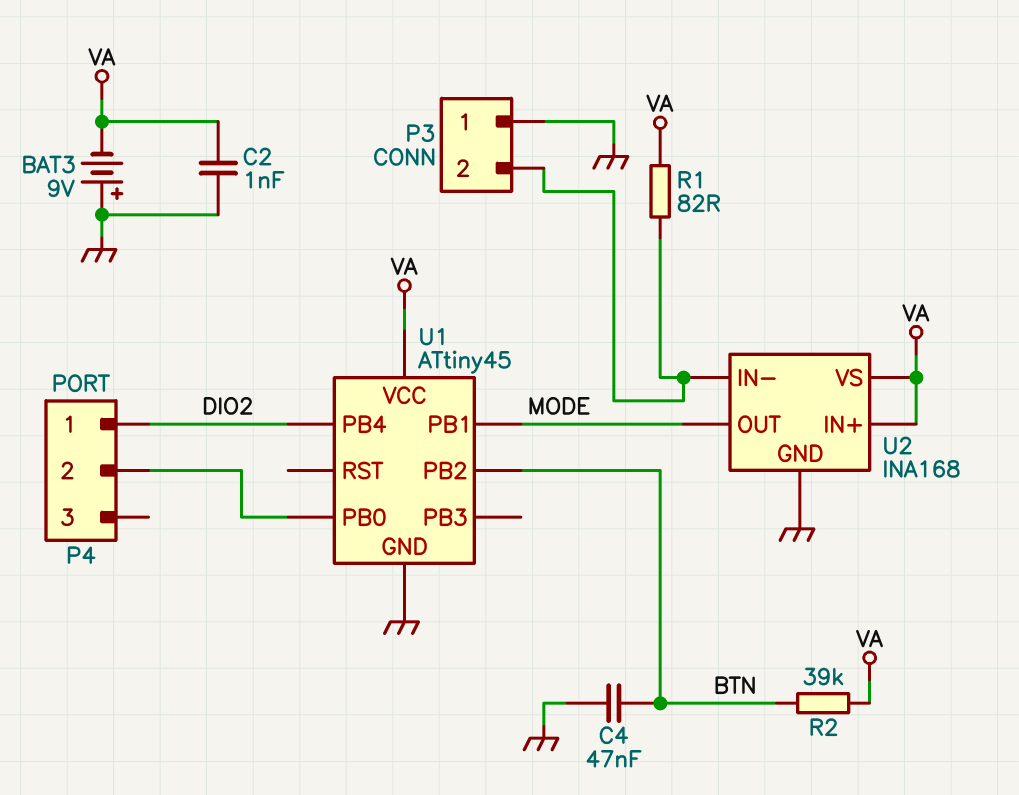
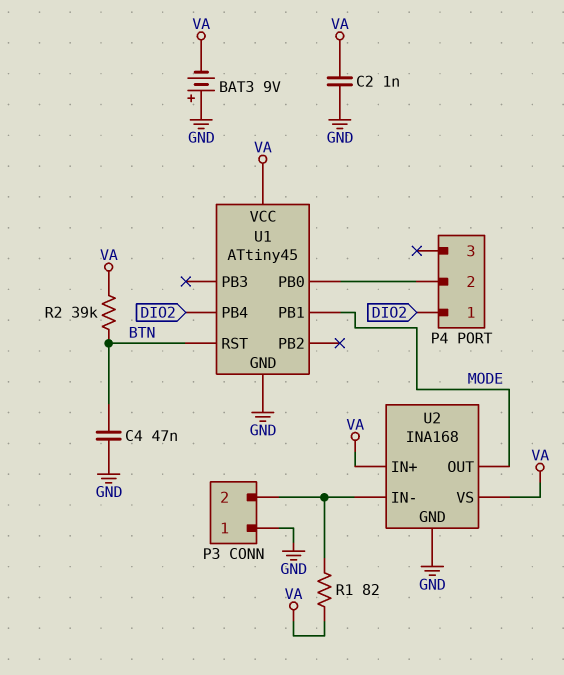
U1 pin PB2: BTN -> none
U1 pin RST: none -> BTN

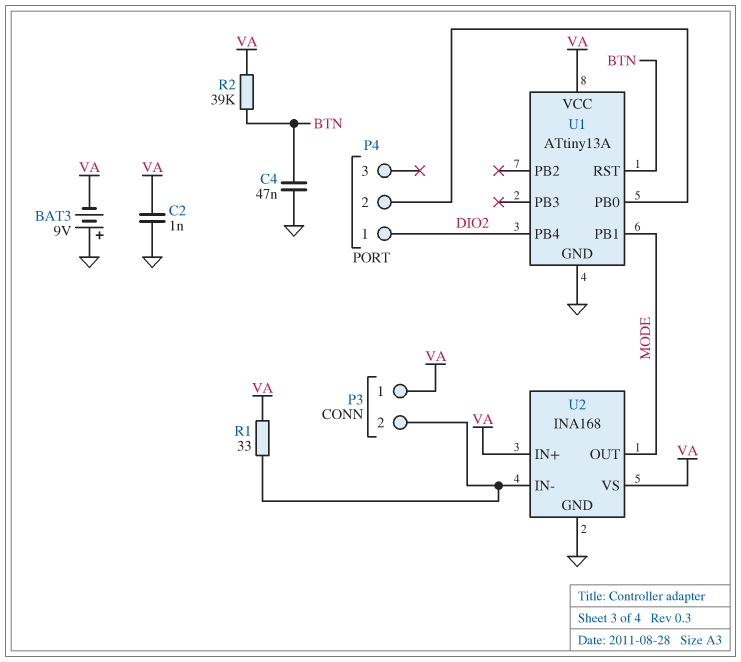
P3 pin 1: GND -> VA
R1: 82 (P3/2, VA) -> 33 (P3/2, VA)
U1: ATtiny45 -> ATtiny13A

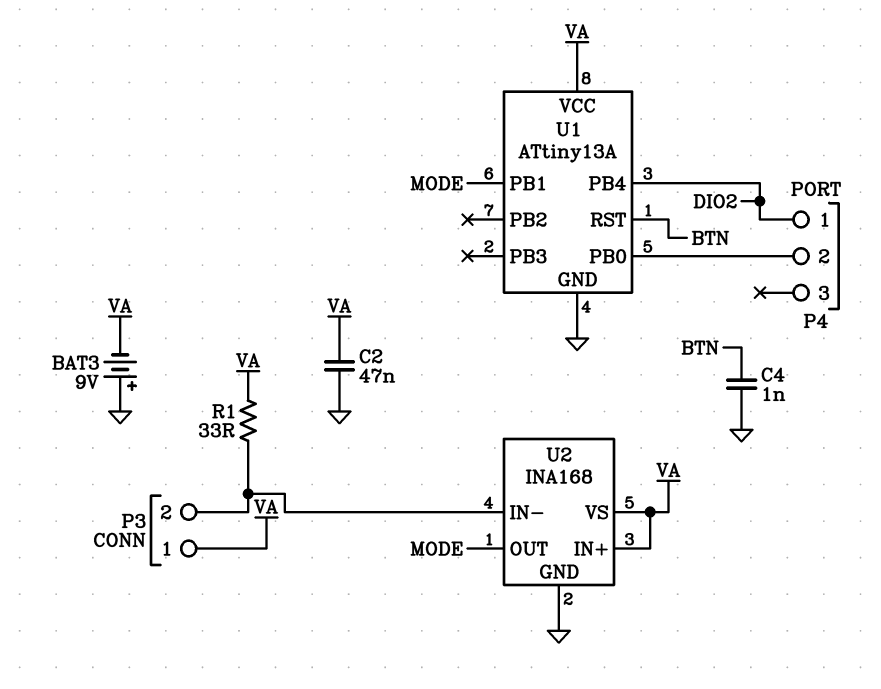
C2: 1nF (GND, VA) -> 47nF (GND, VA)
C4: 47nF (BTN, GND) -> 1nF (BTN, GND)
R2: 39k (BTN, VA) -> none

